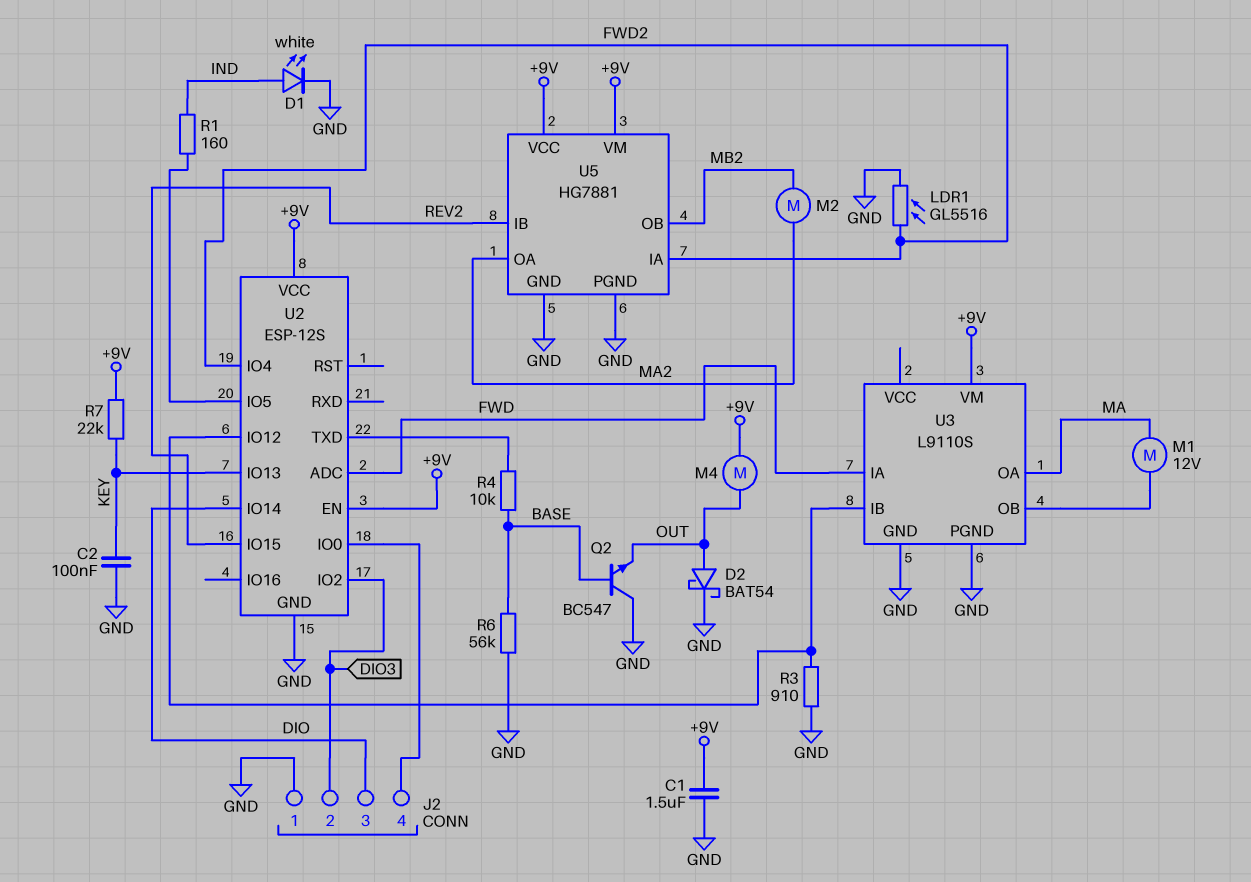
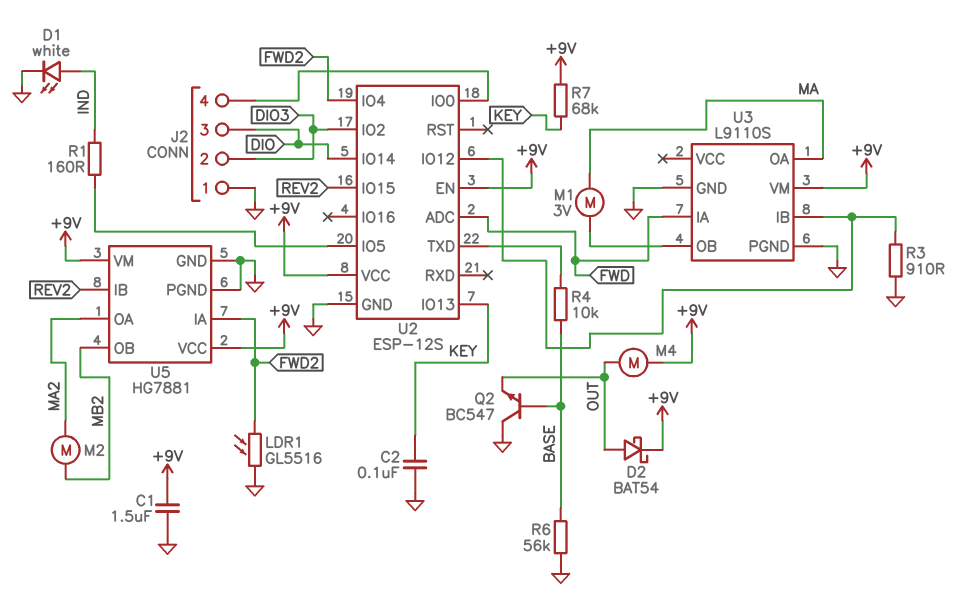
D2: schottky BAT54 (A OUT, K GND) -> schottky BAT54 (A OUT, K +9V)
M1: motor 12V (MA, U3/OB) -> motor 3V (MA, U3/OB)
R7: 22k (+9V, KEY) -> 68k (+9V, KEY)

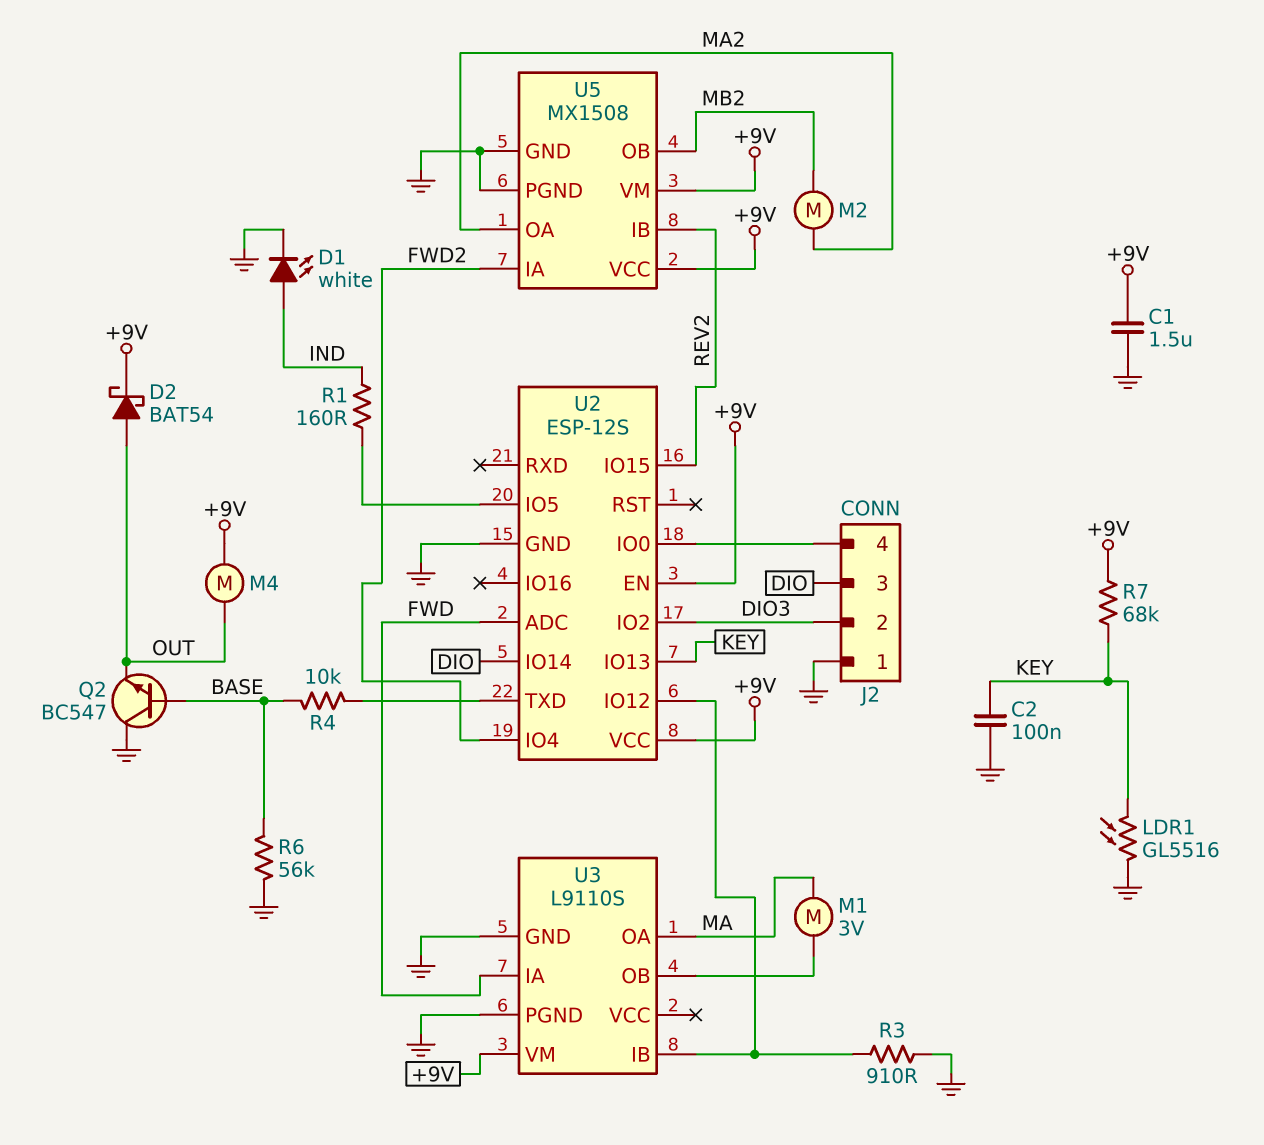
LDR1: GL5516 (FWD2, GND) -> GL5516 (GND, KEY)
U5: HG7881 -> MX1508

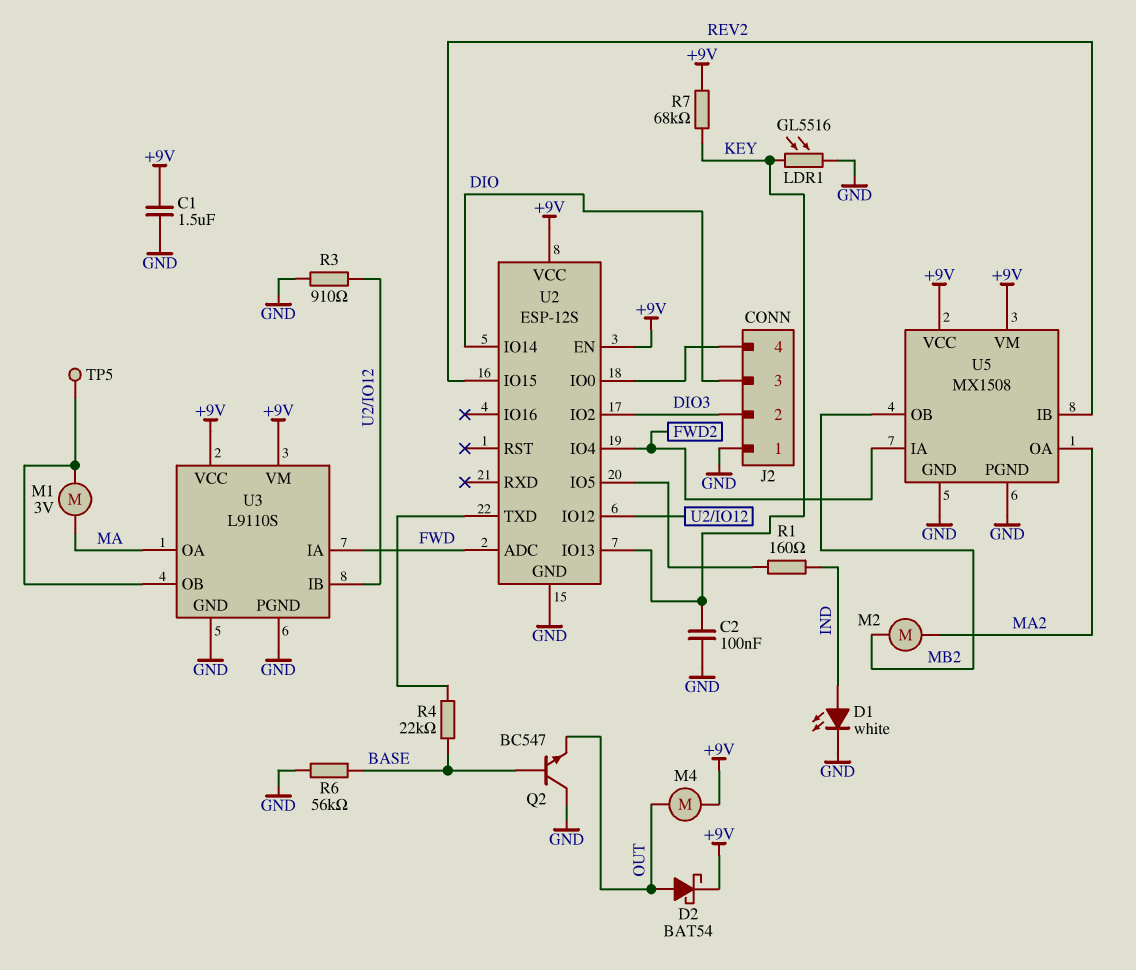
R4: 10k (BASE, U2/TXD) -> 22k (BASE, U2/TXD)
TP5: none -> test point (U3/OB)
U3 pin VCC: none -> +9V

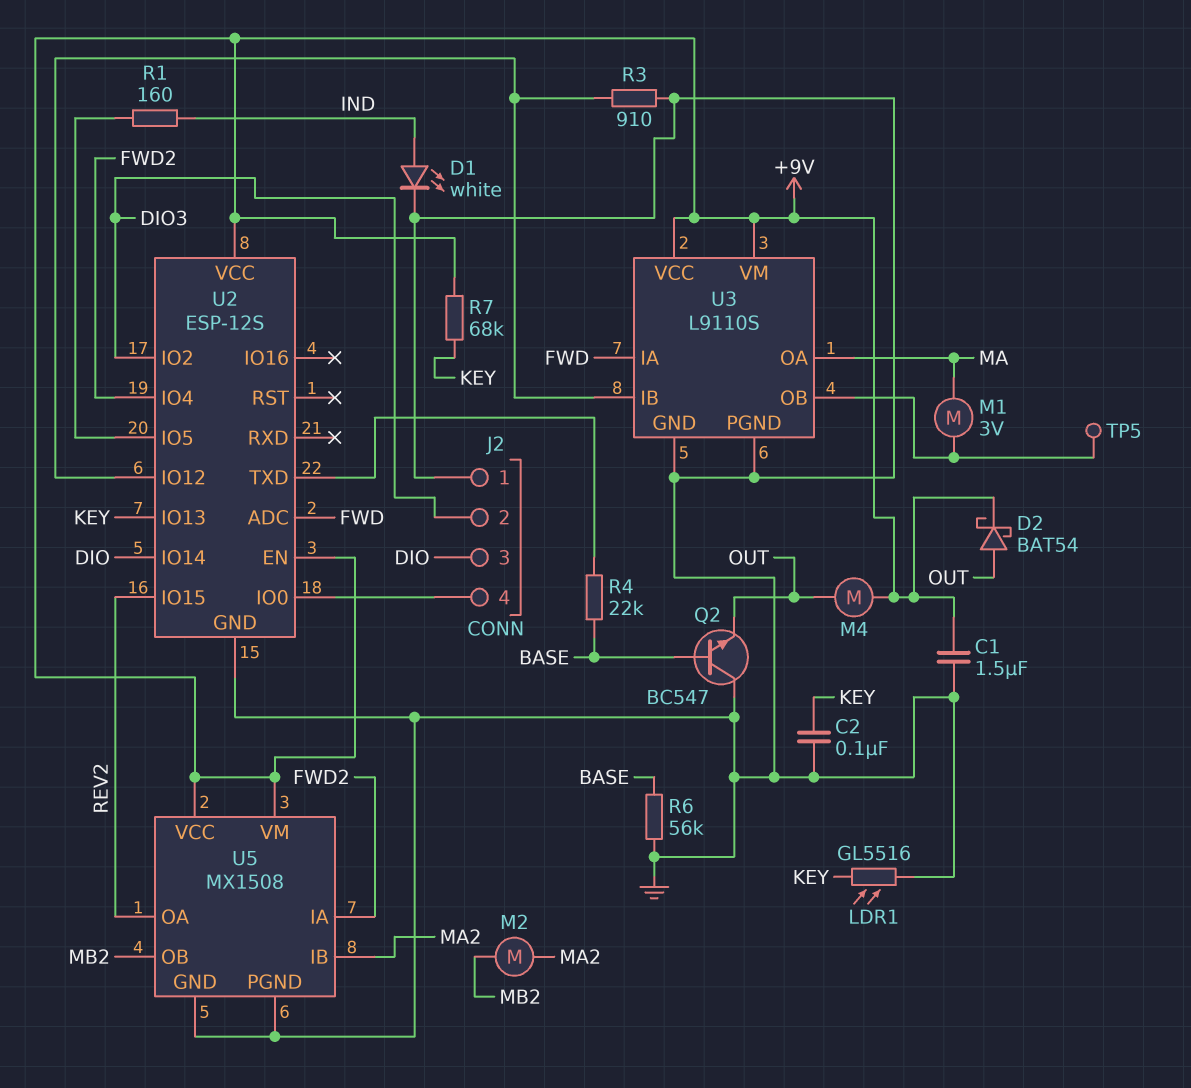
U5 pin IB: REV2 -> MA2
U5 pin OA: MA2 -> REV2

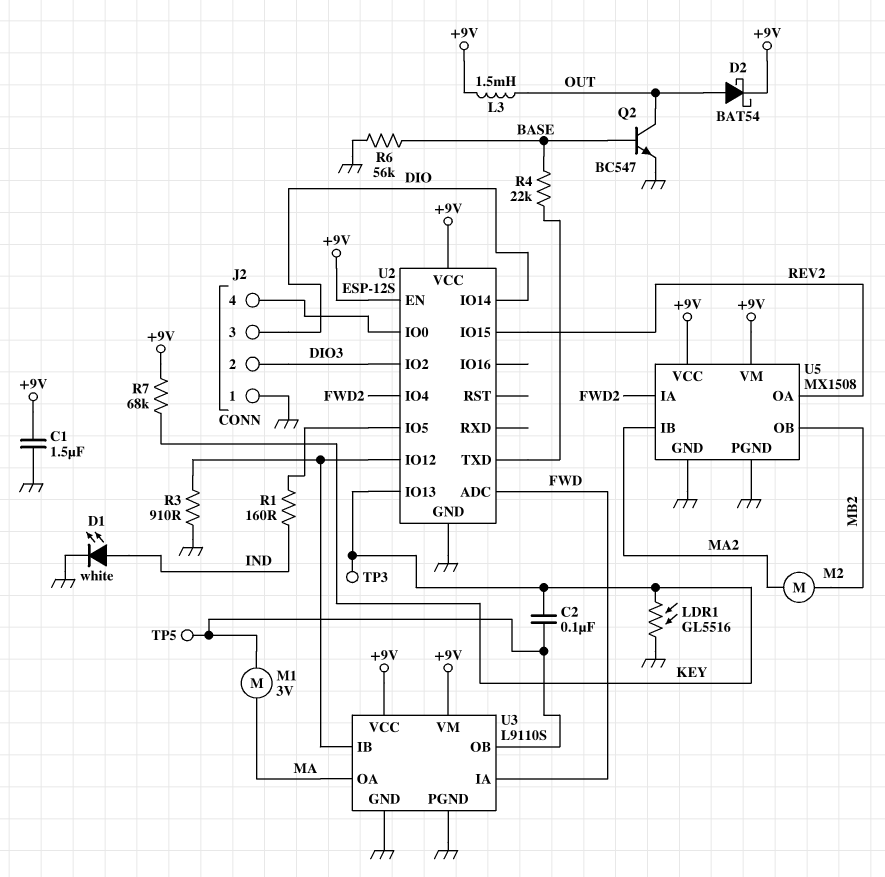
C2: 100nF (GND, KEY) -> 100nF (KEY, U3/OB)
L3: none -> 1.5mH (+9V, OUT)
M4: motor (+9V, OUT) -> none
Q2: NPN BC547 (B BASE, C GND, E OUT) -> NPN BC547 (B BASE, C OUT, E GND)
TP3: none -> test point (KEY)

